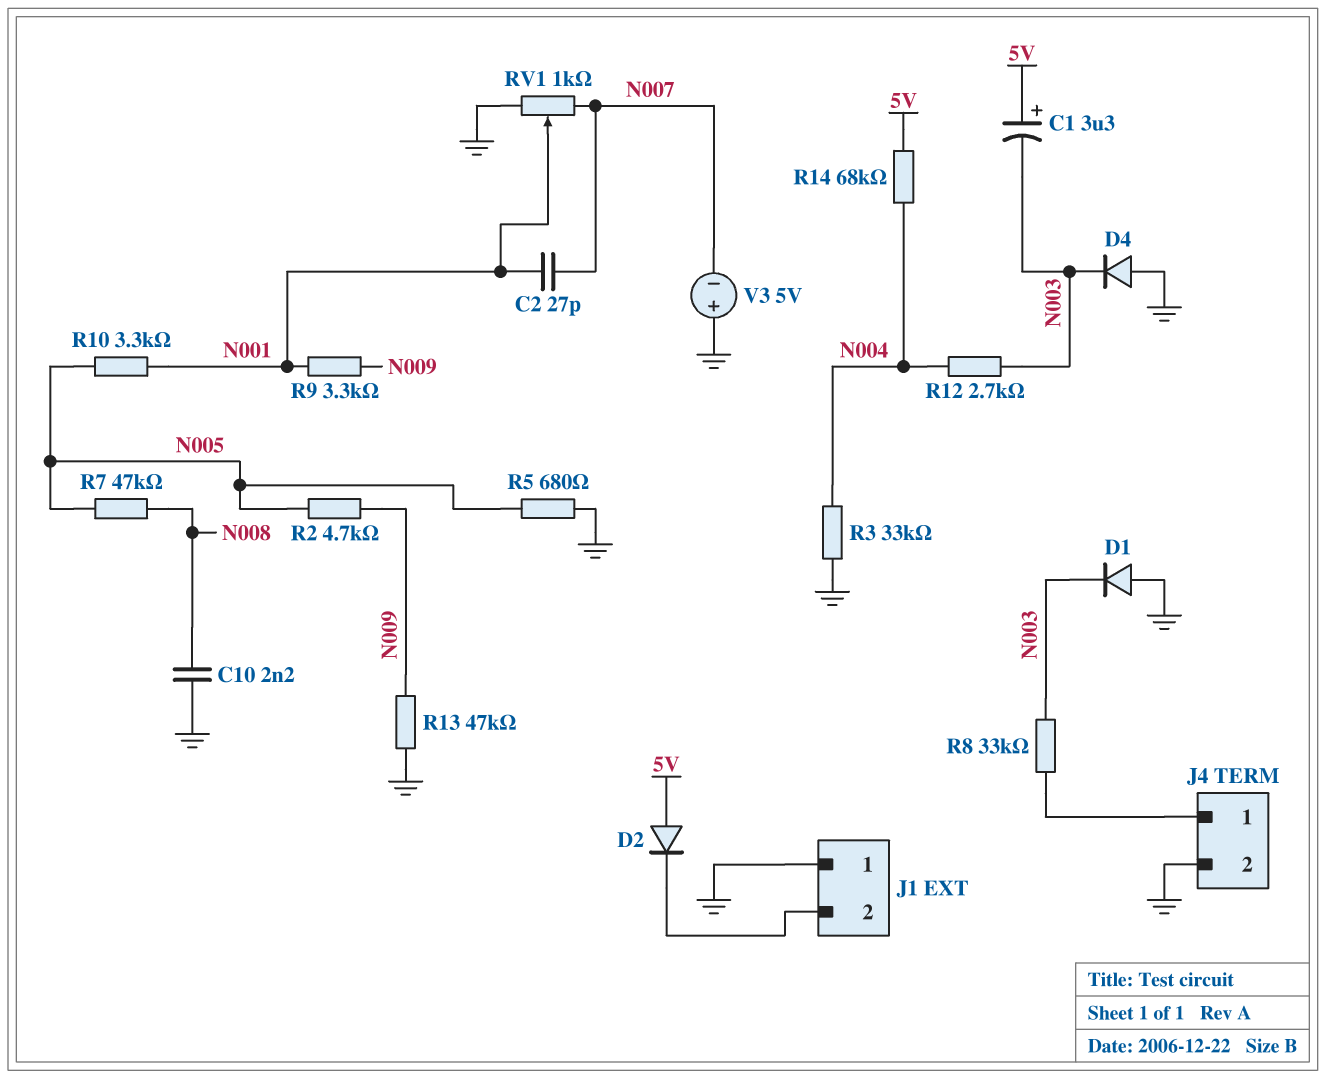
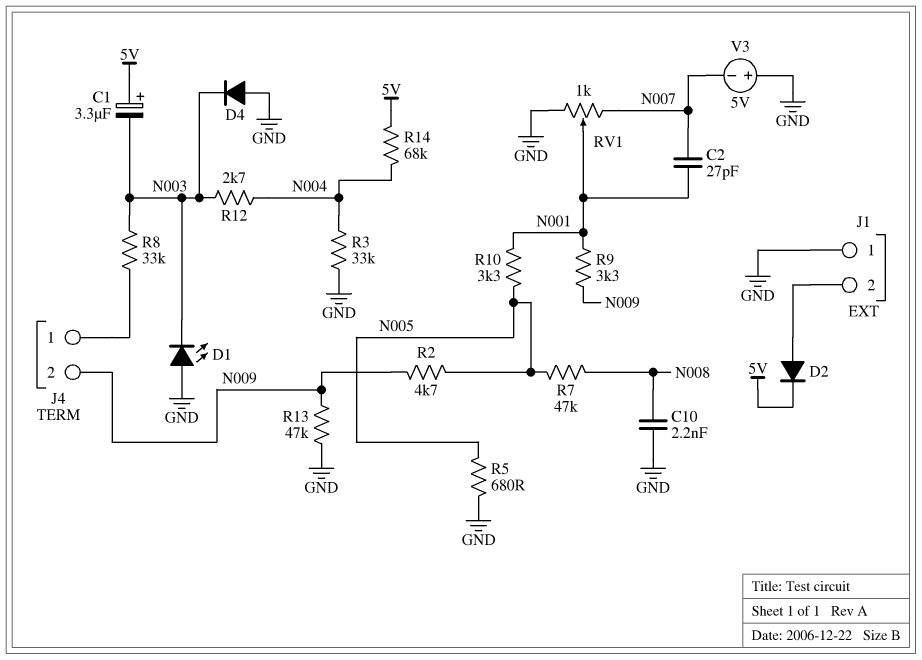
D1: diode (A GND, K N003) -> LED (A GND, K N003)
D2: diode (A 5V, K J1/2) -> diode (A J1/2, K 5V)
J4 pin 2: GND -> N009

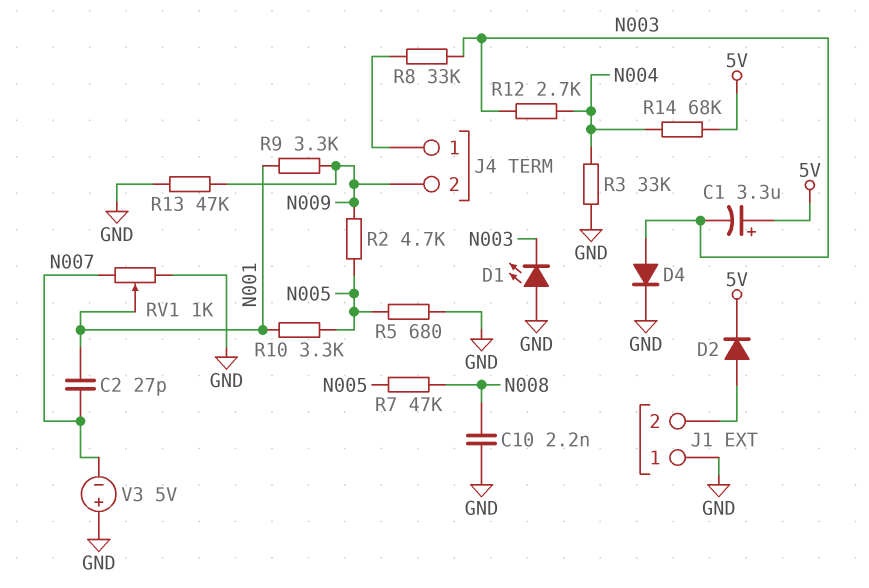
D4: diode (A GND, K N003) -> diode (A N003, K GND)

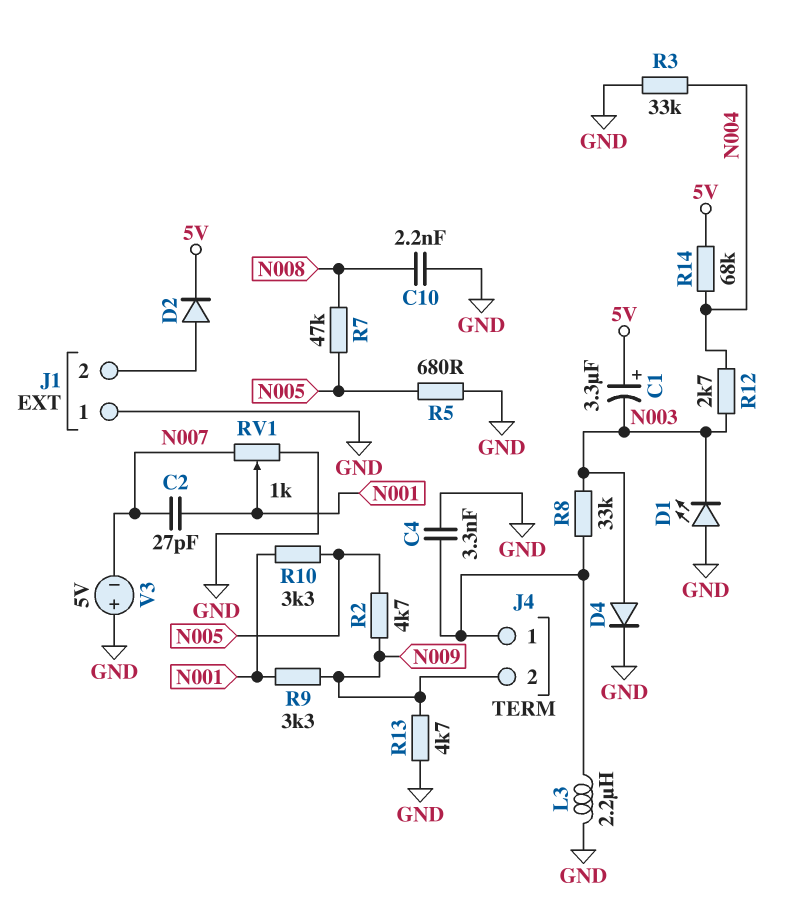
C4: none -> 3.3nF (GND, J4/1)
L3: none -> 2.2uH (GND, J4/1)
R13: 47k (GND, N009) -> 4.7k (GND, N009)

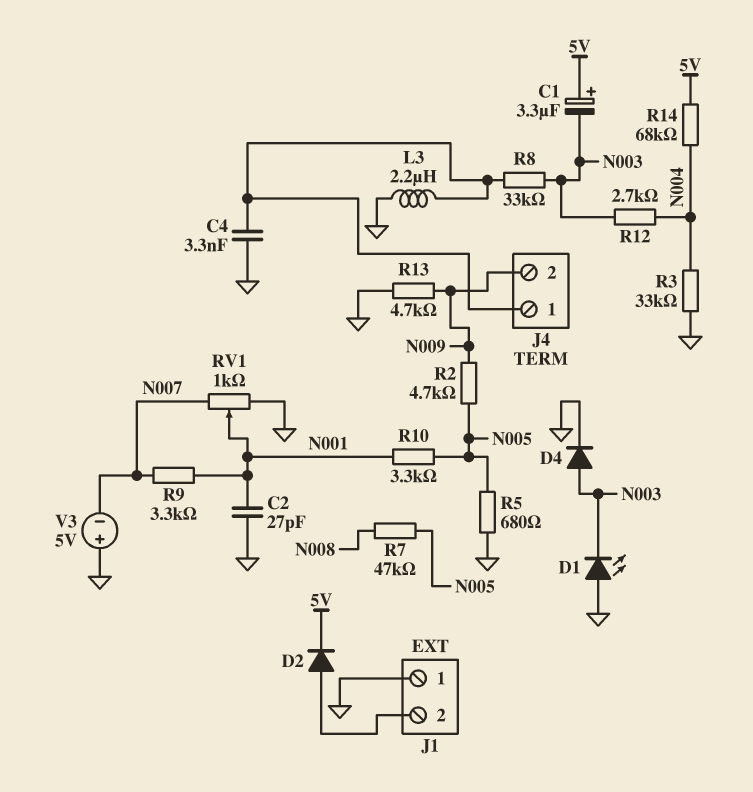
C2: 27pF (N001, N007) -> 27pF (GND, N001)
C10: 2.2nF (GND, N008) -> none
R9: 3.3k (N001, N009) -> 3.3k (N001, N007)

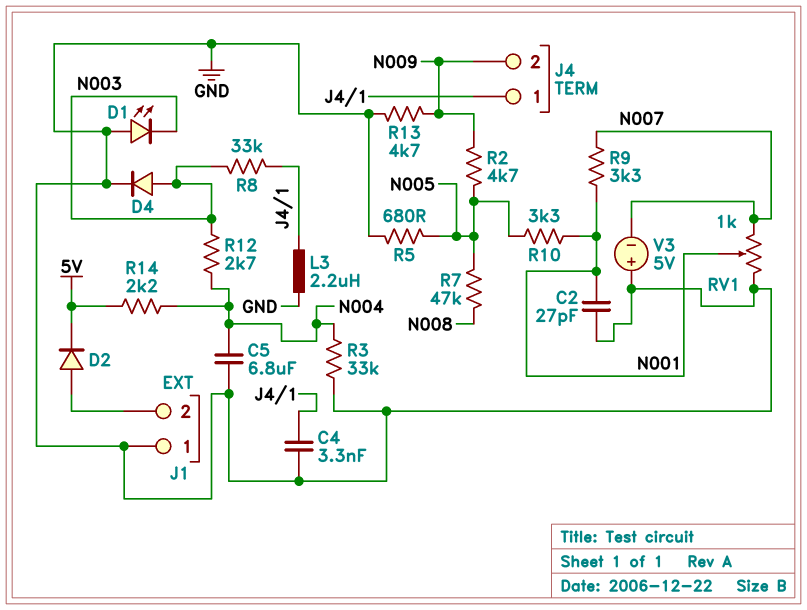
C1: 3.3uF (plus 5V, minus N003) -> none
C5: none -> 6.8uF (GND, N004)
R14: 68k (5V, N004) -> 2.2k (5V, N004)

